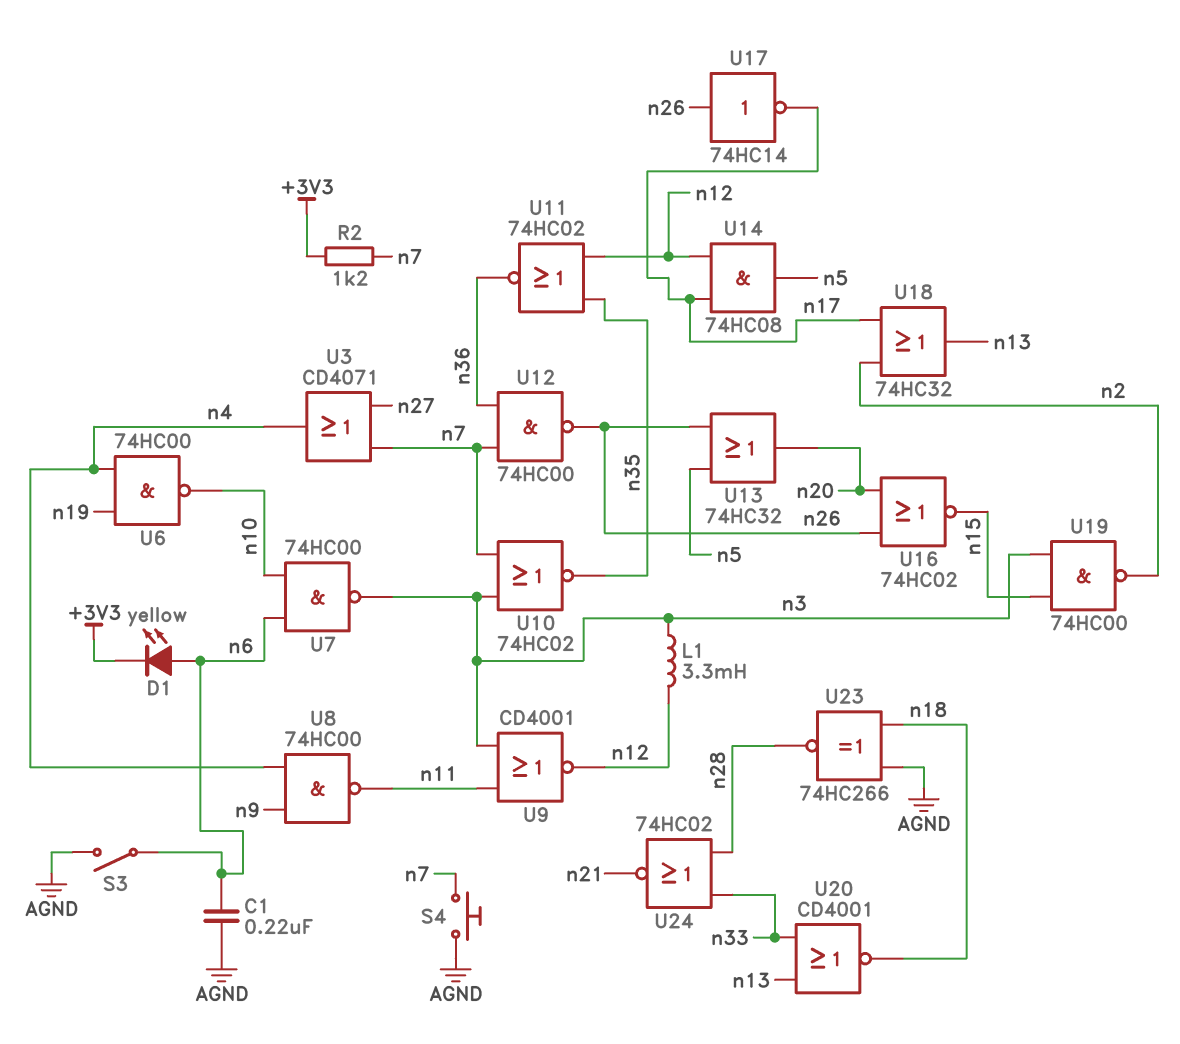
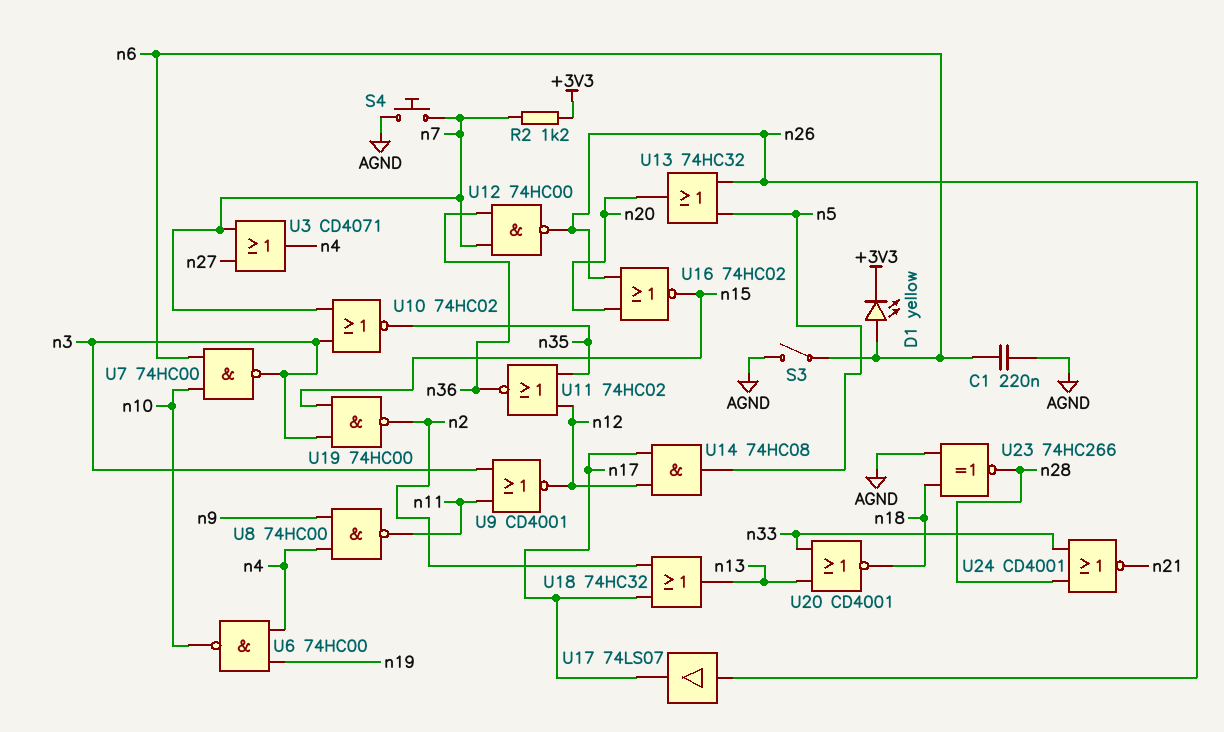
L1: 3.3mH (n3, n12) -> none
U17: NOT 74HC14 (in n26, out n17) -> buffer 74LS07 (in n26, out n17)
U24: NOR 74HC02 (in n28, in n33, out n21) -> NOR CD4001 (in n28, in n33, out n21)

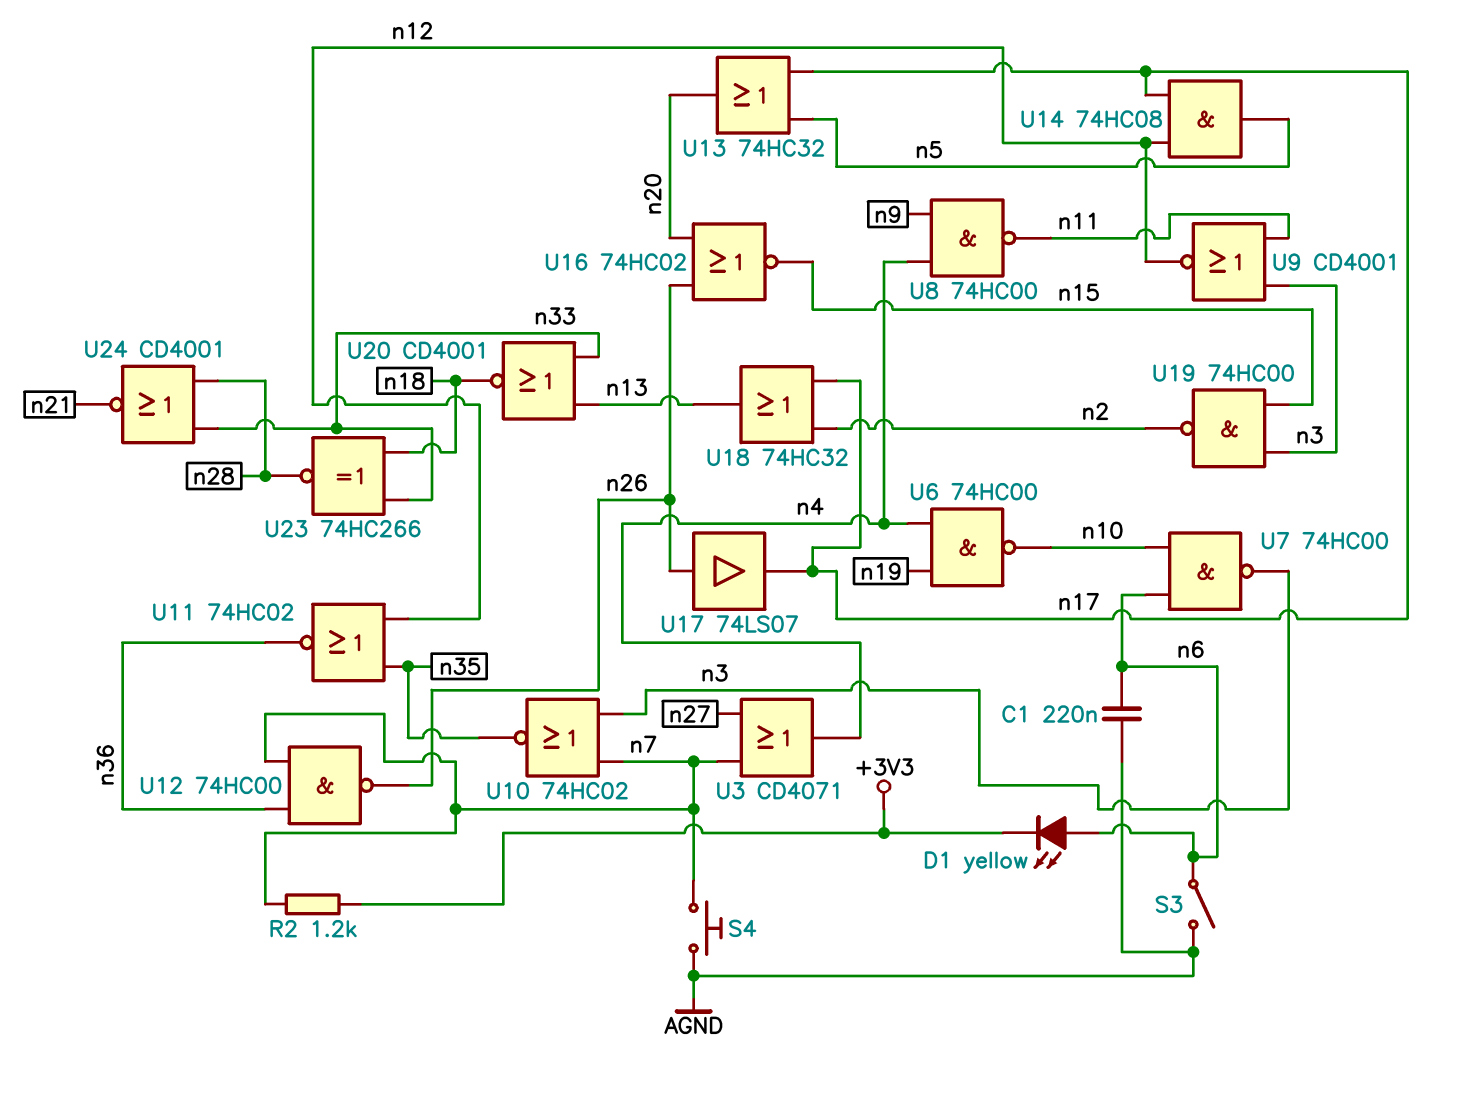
U13: OR 74HC32 (in n5, in n26, out n20) -> OR 74HC32 (in n5, in n17, out n20)
U23: XNOR 74HC266 (in AGND, in n18, out n28) -> XNOR 74HC266 (in n18, in n33, out n28)

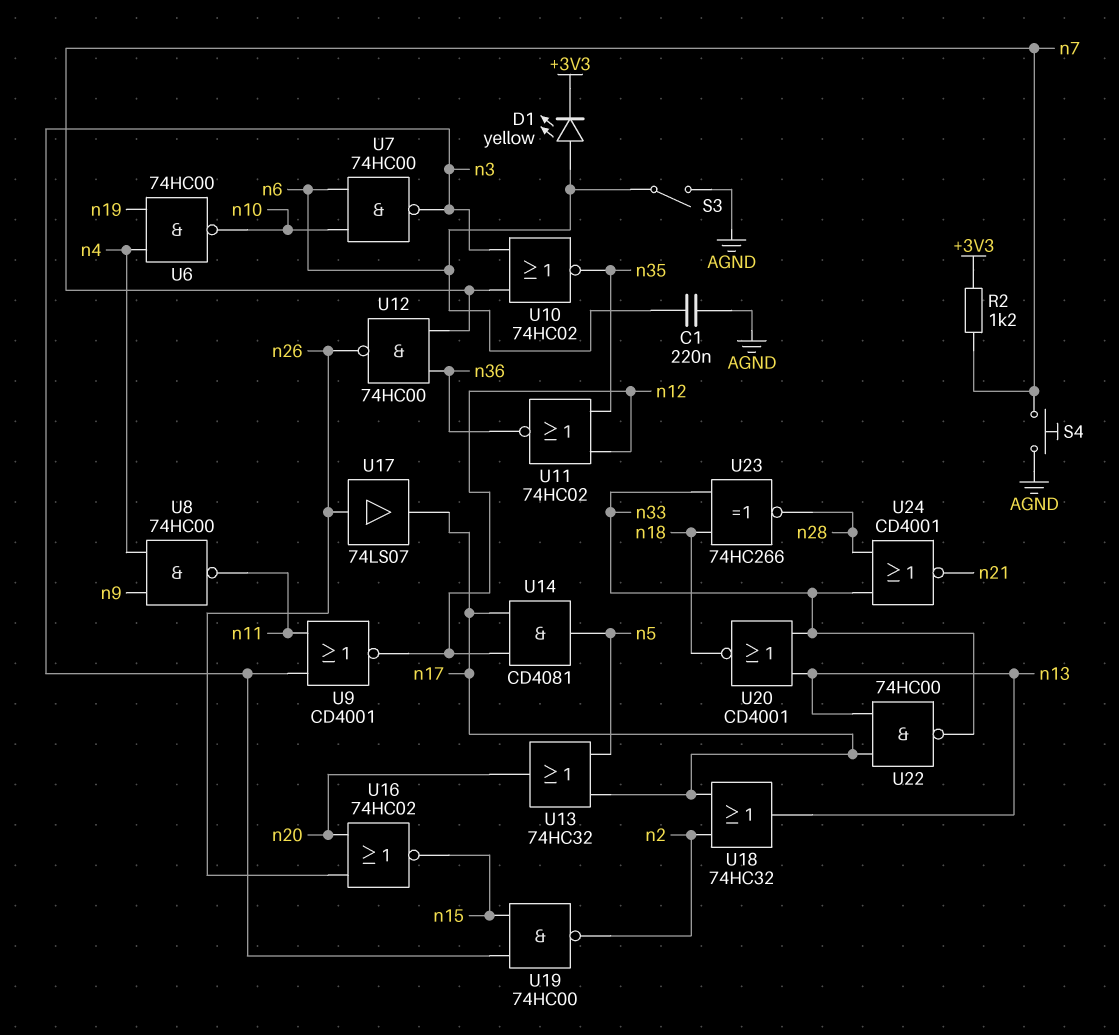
U3: OR CD4071 (in n7, in n27, out n4) -> none
U14: AND 74HC08 (in n12, in n17, out n5) -> AND CD4081 (in n12, in n17, out n5)
U22: none -> NAND 74HC00 (in n13, in n17, out n33)

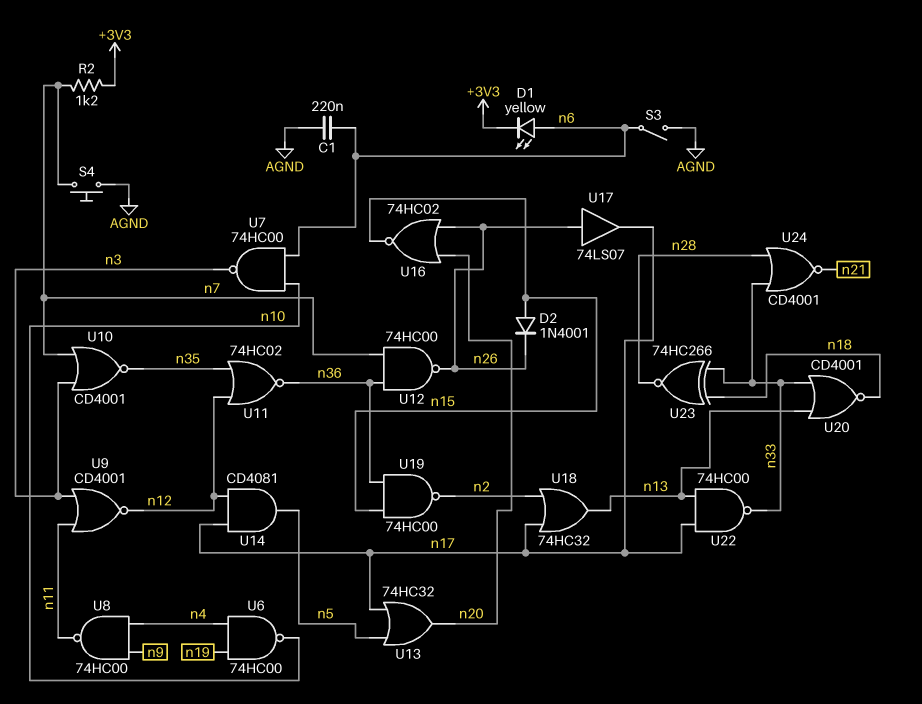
D2: none -> diode 1N4001 (A n15, K n26)
U10: NOR 74HC02 (in n3, in n7, out n35) -> NOR CD4001 (in n3, in n7, out n35)
U19: NAND 74HC00 (in n3, in n15, out n2) -> NAND 74HC00 (in n15, in n36, out n2)

